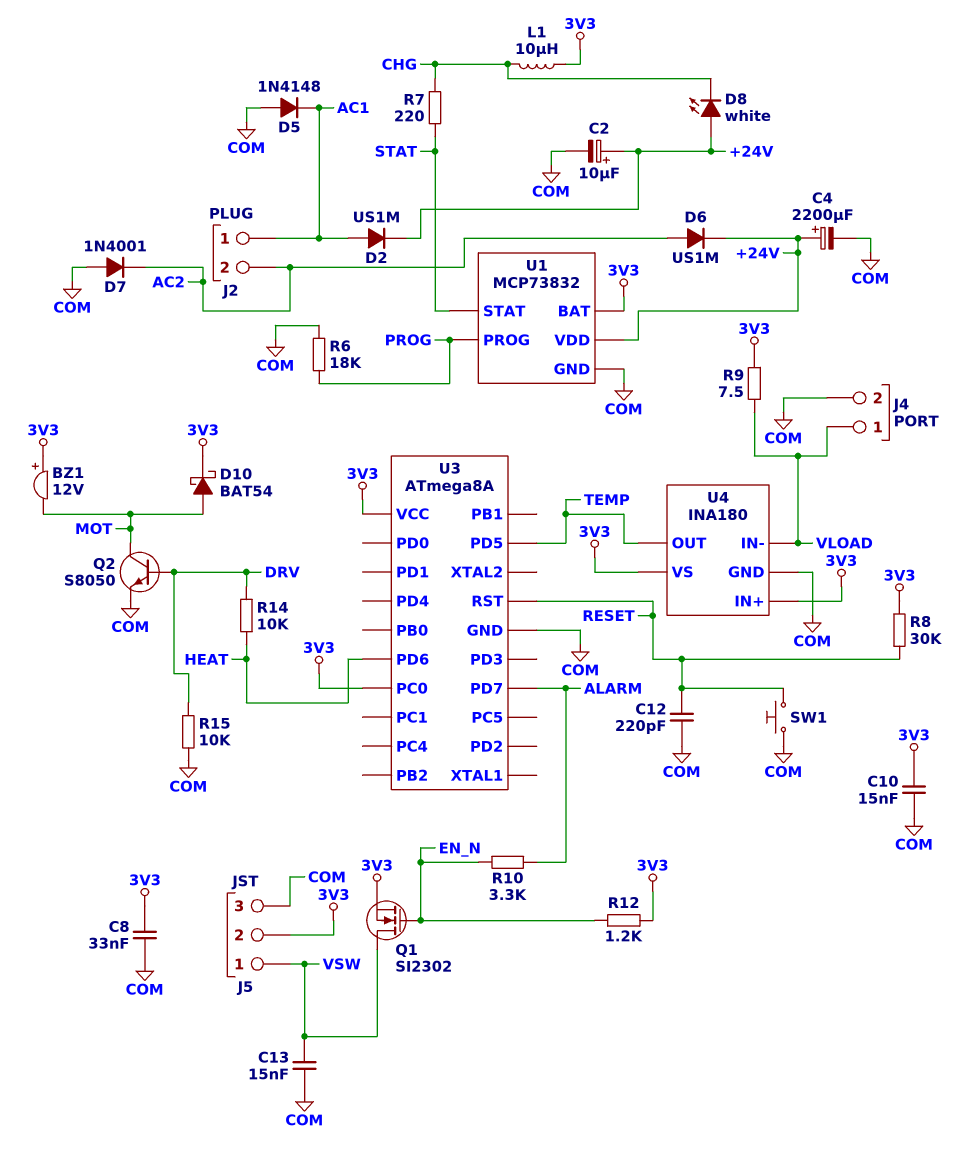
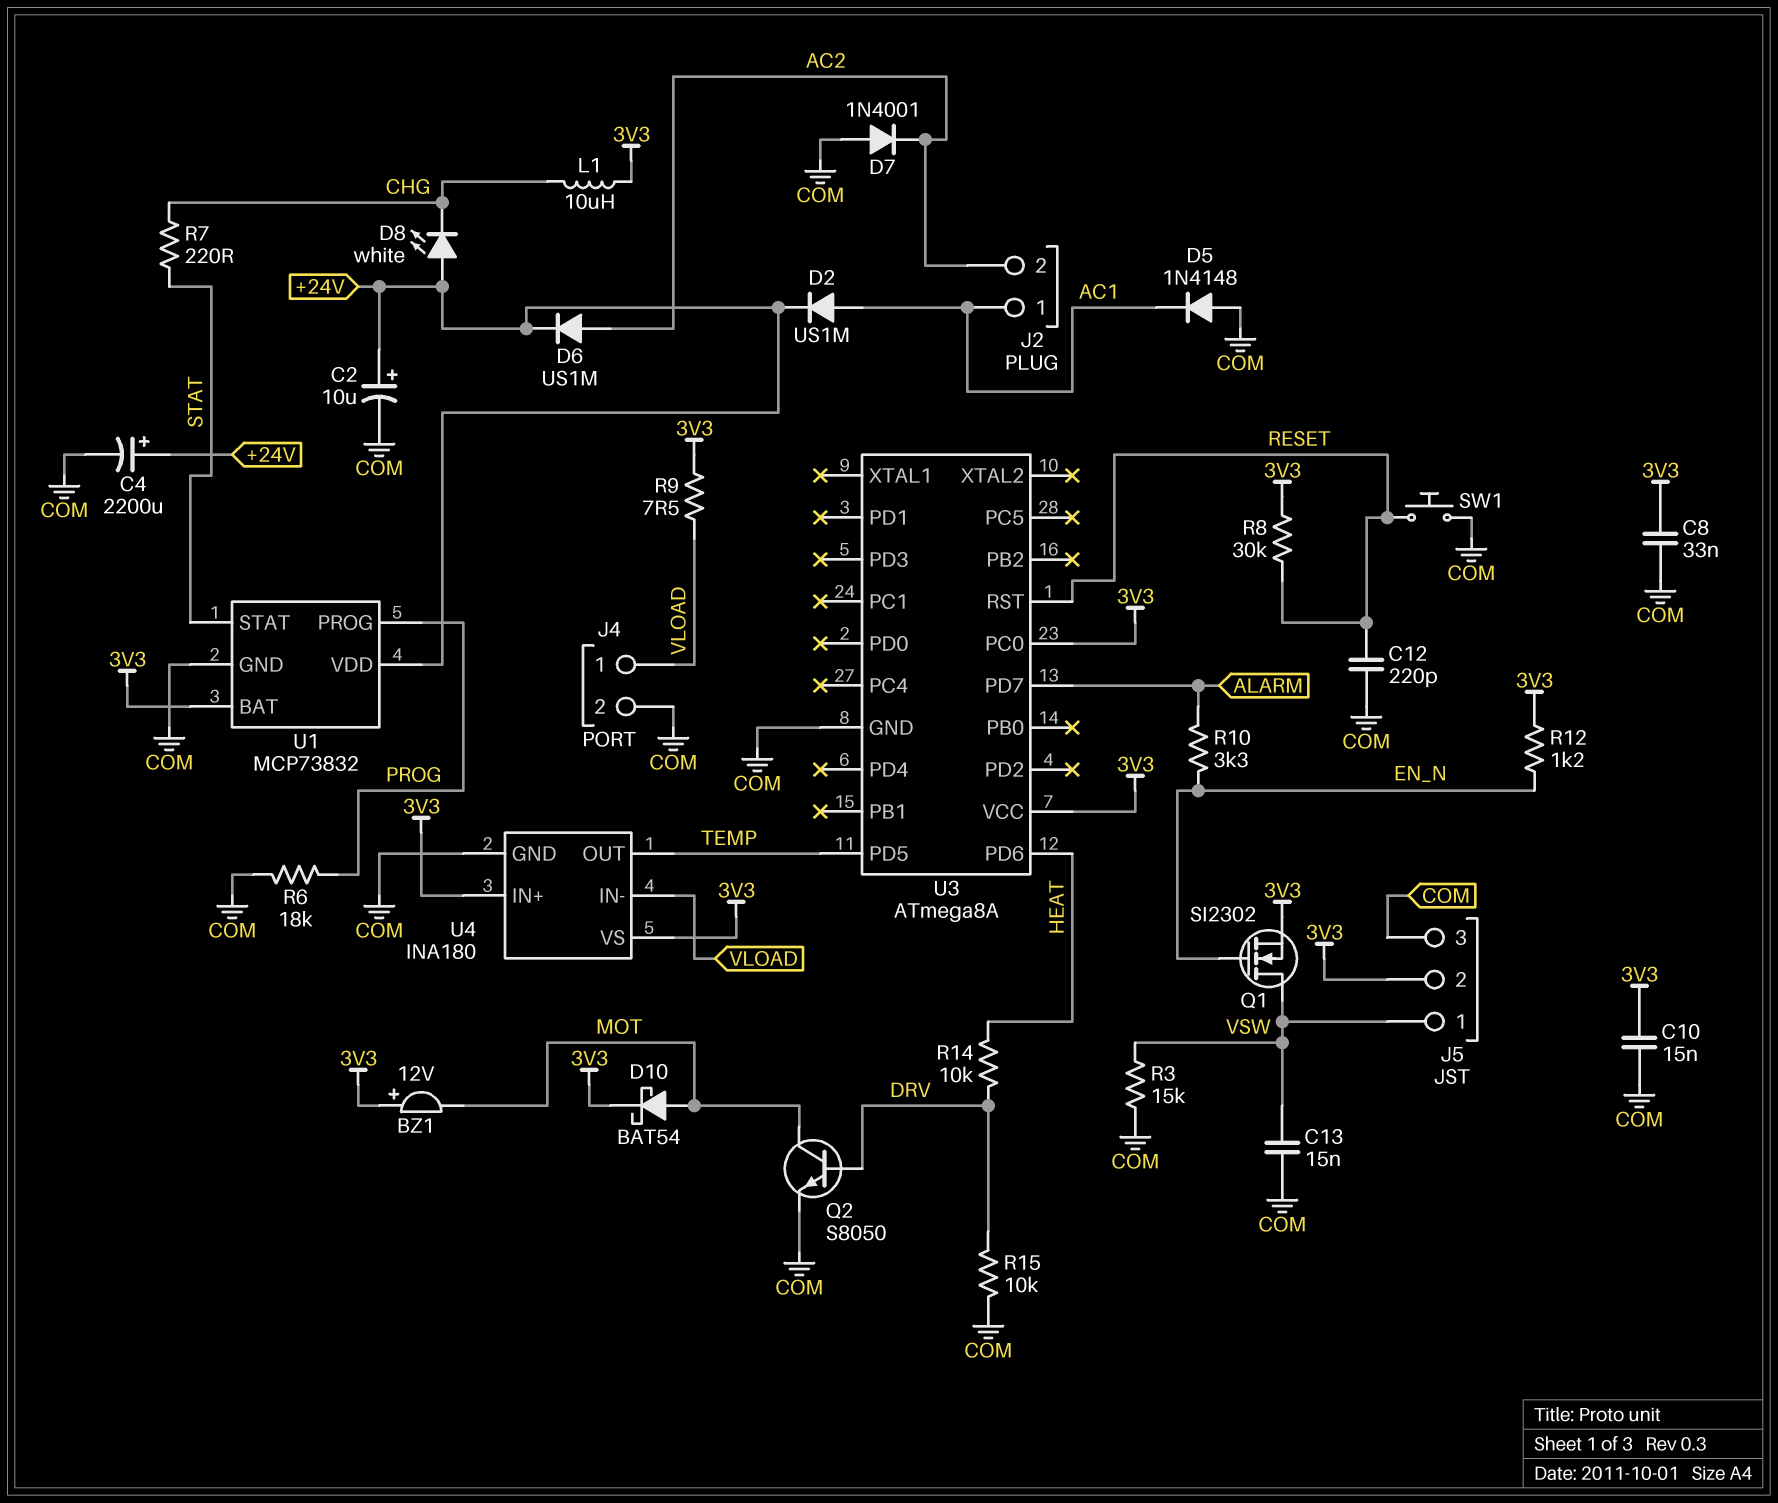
R3: none -> 15k (COM, VSW)

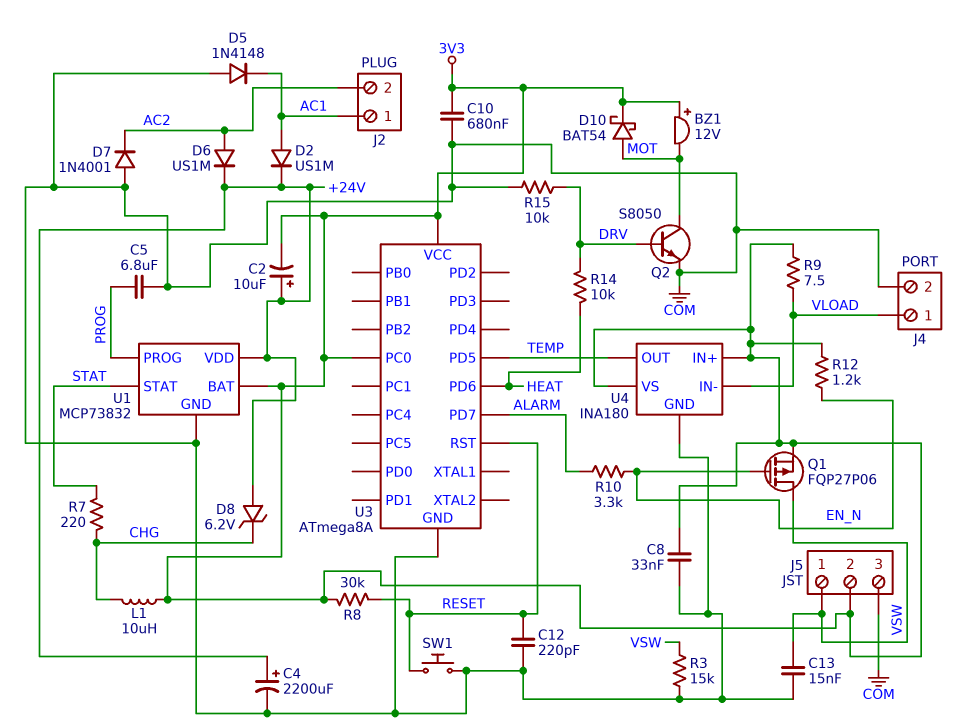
C2: 10uF (plus +24V, minus COM) -> 10uF (plus +24V, minus 3V3)
C5: none -> 6.8uF (COM, PROG)
C10: 15nF (3V3, COM) -> 680nF (3V3, COM)
D8: LED white (A +24V, K CHG) -> zener 6.2V (A +24V, K CHG)
Q1: NMOS SI2302 (G EN_N, D VSW, S 3V3) -> PMOS FQP27P06 (G EN_N, D VSW, S 3V3)
R6: 18k (COM, PROG) -> none

